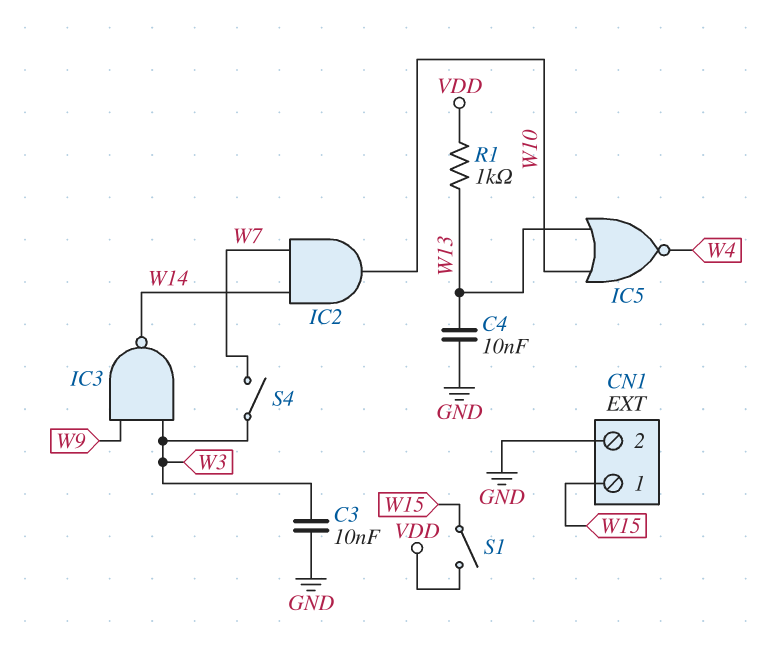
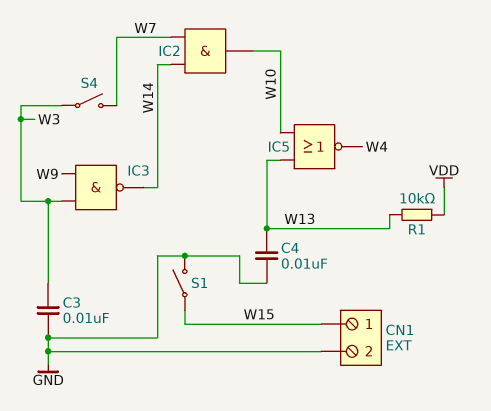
R1: 1k (VDD, W13) -> 10k (VDD, W13)
S1: switch (VDD, W15) -> switch (GND, W15)

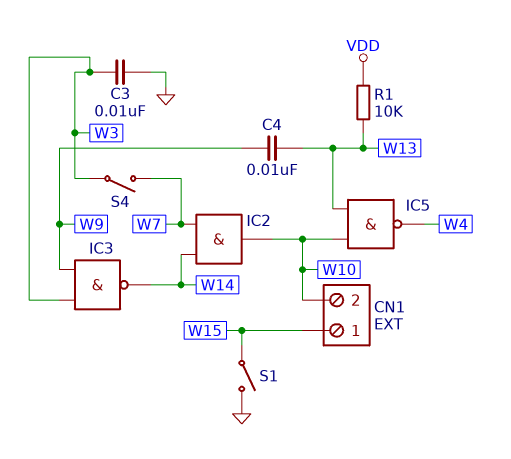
C4: 10nF (GND, W13) -> 10nF (W9, W13)
CN1 pin 2: GND -> W10
IC5: NOR (in W10, in W13, out W4) -> NAND (in W10, in W13, out W4)

